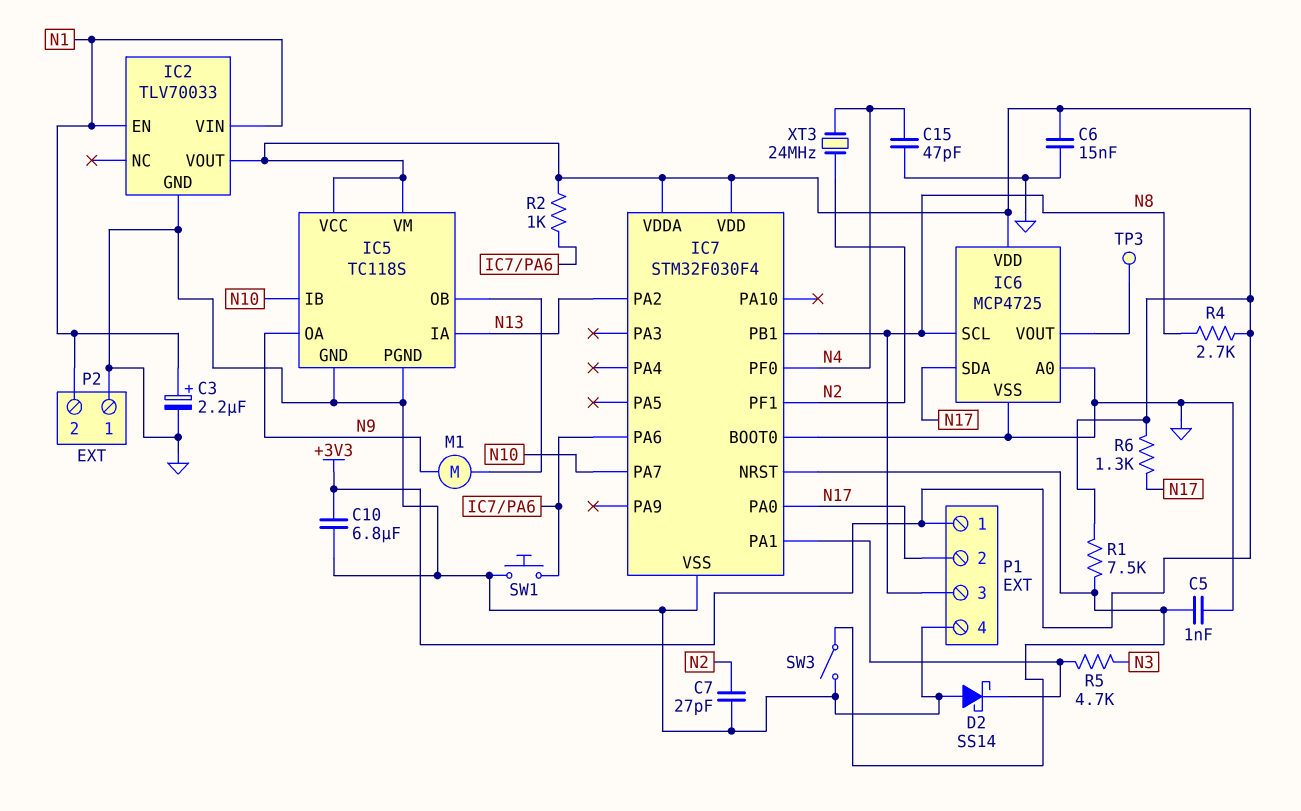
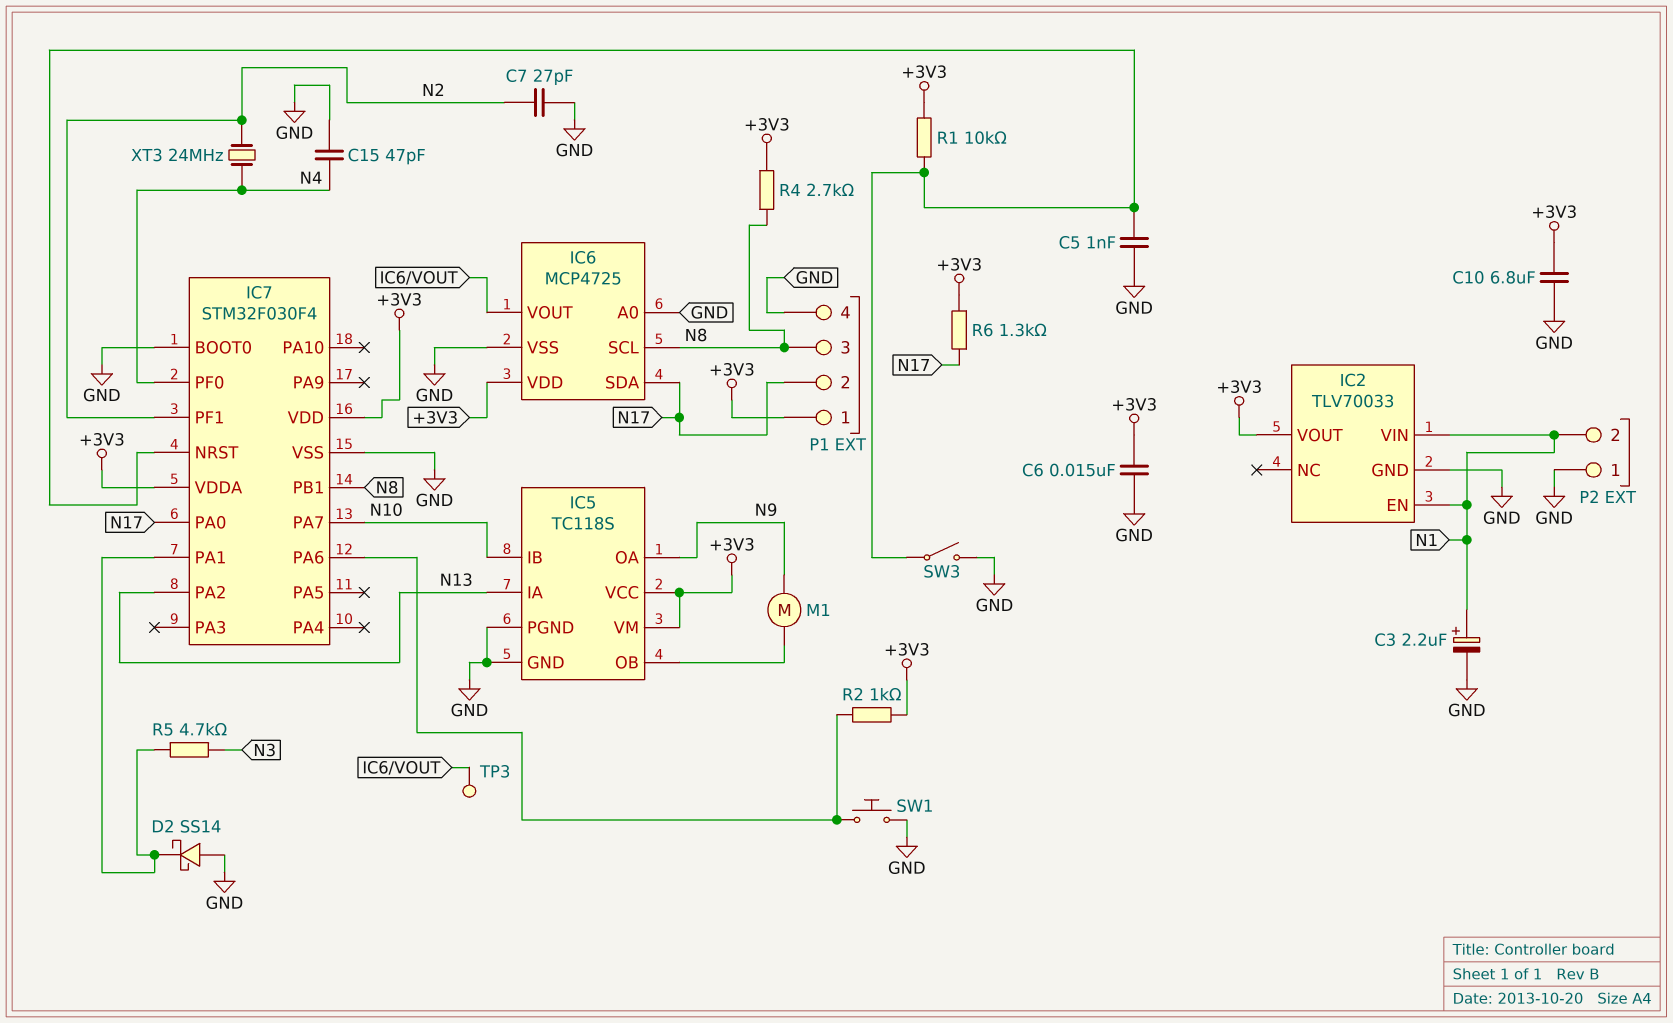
R1: 7.5k (+3V3, IC7/NRST) -> 10k (+3V3, IC7/NRST)

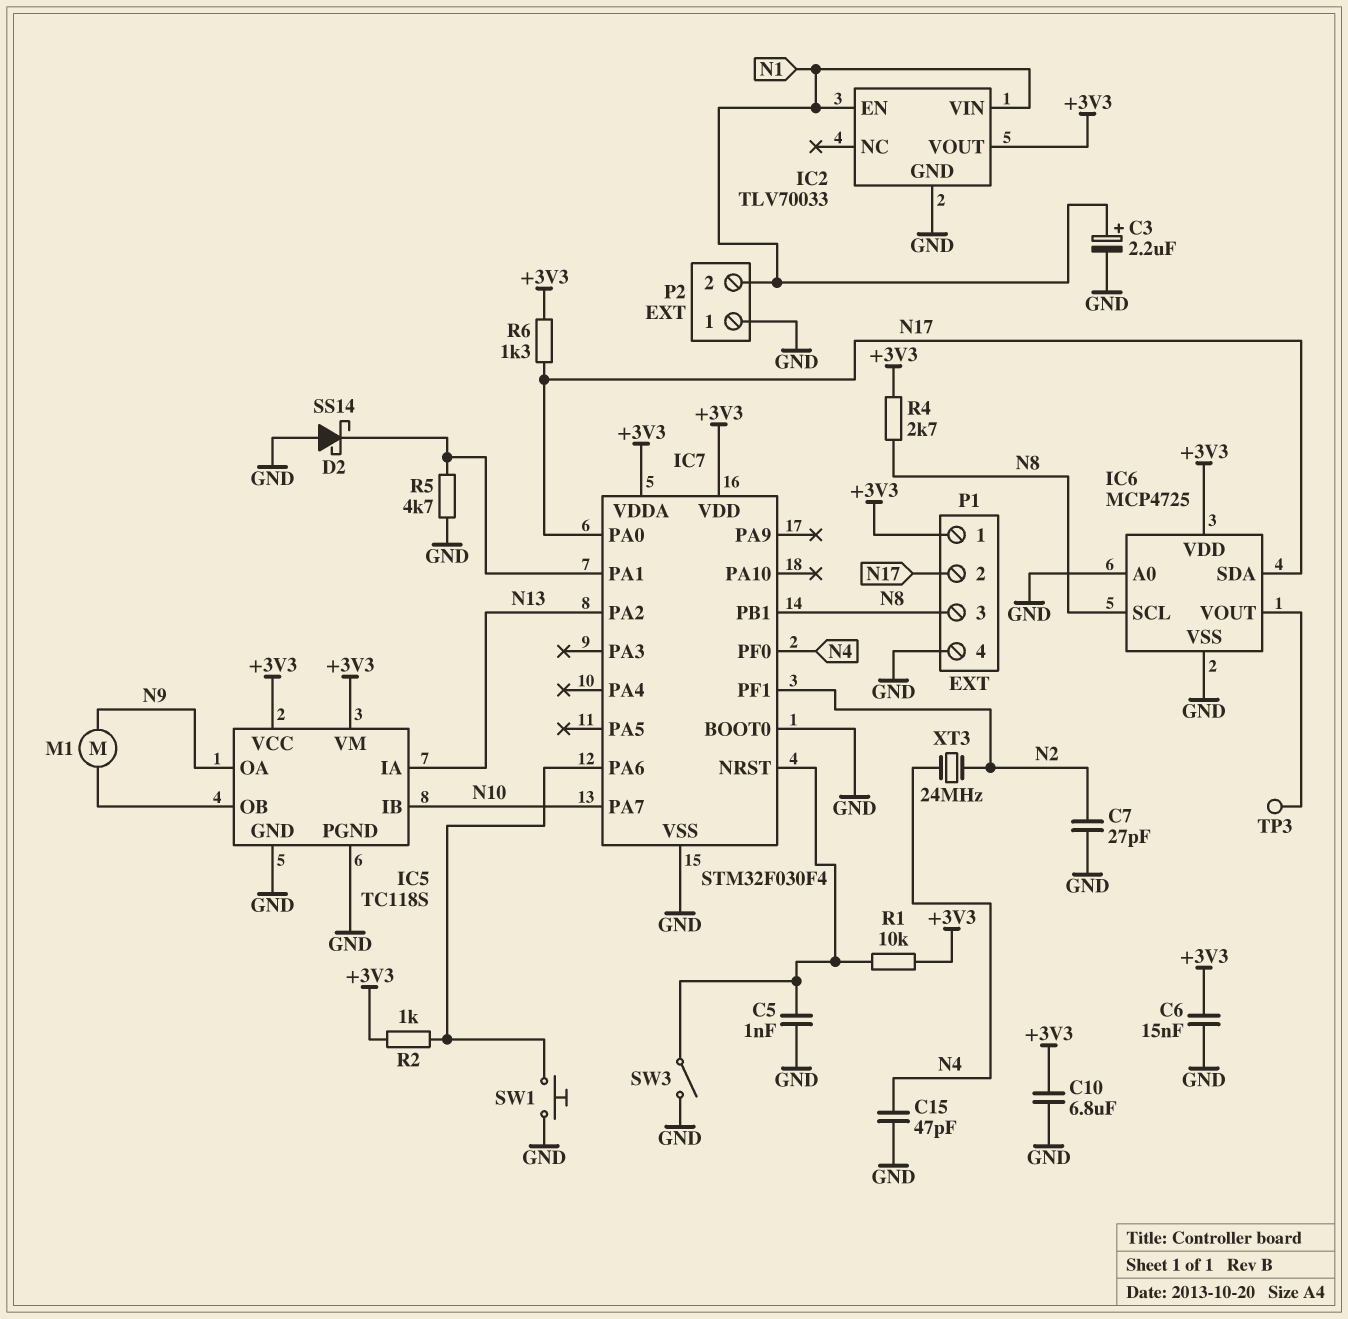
R5: 4.7k (IC7/PA1, N3) -> 4.7k (GND, IC7/PA1)

